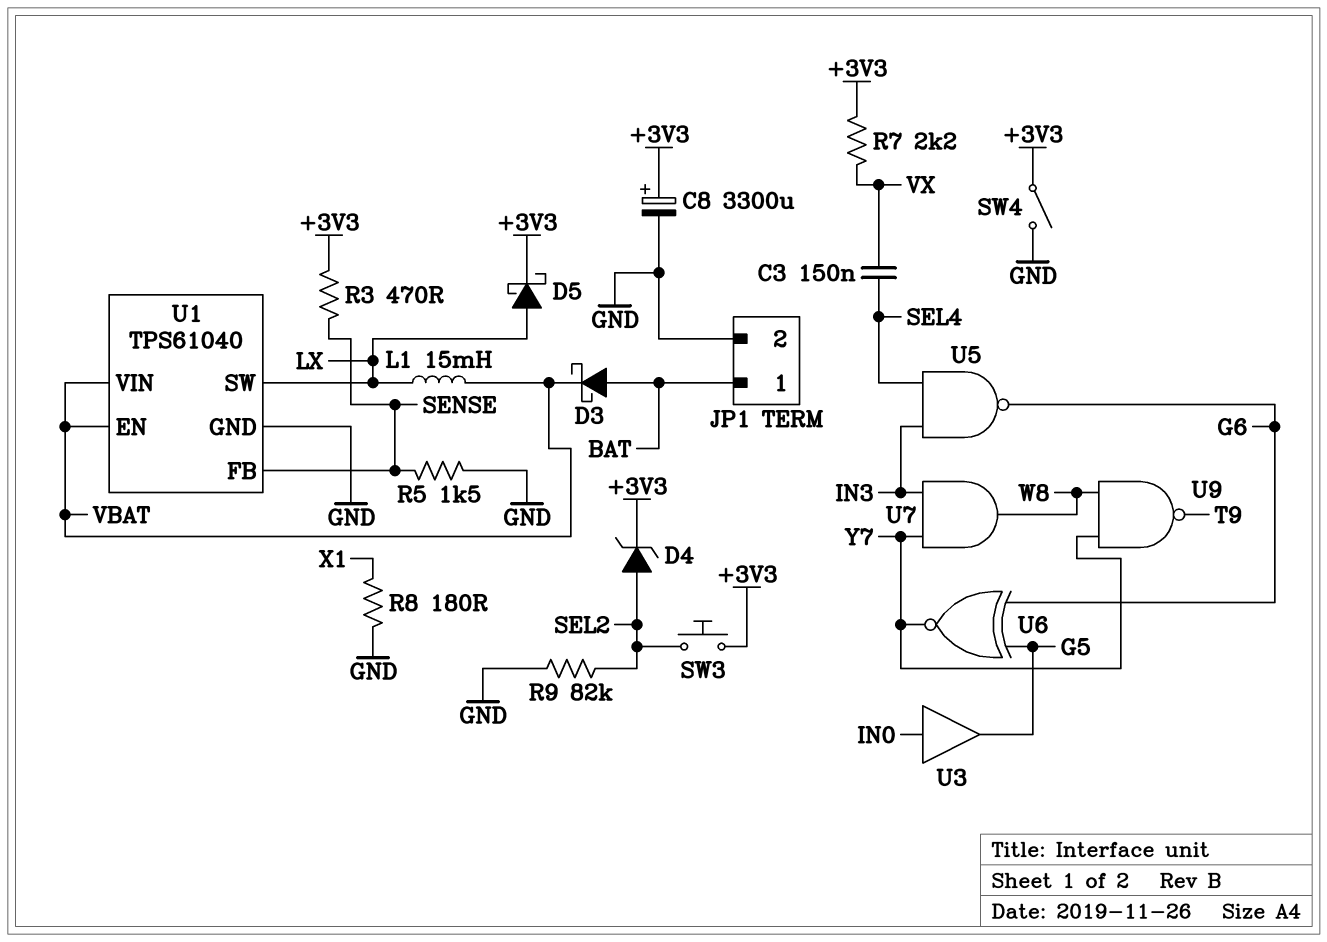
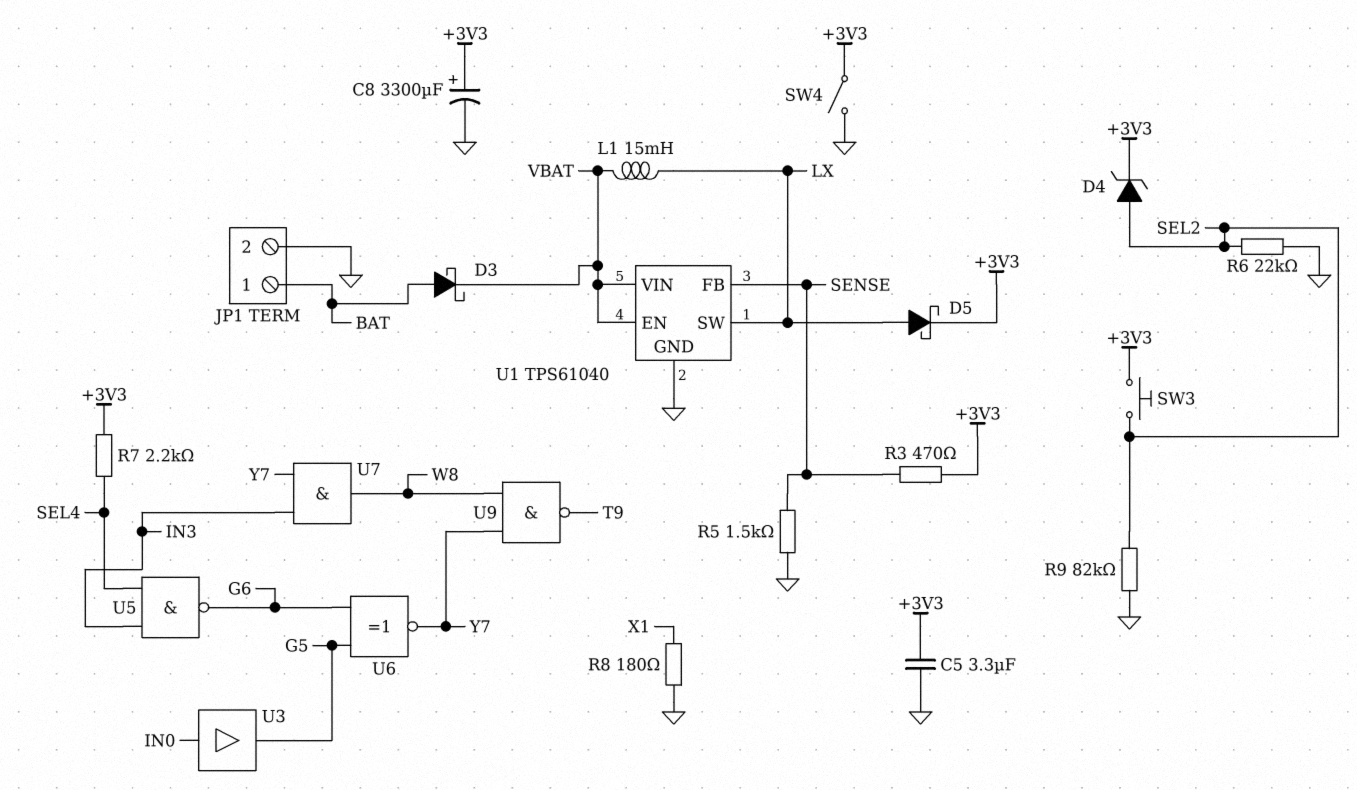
C3: 150nF (SEL4, VX) -> none
C5: none -> 3.3uF (+3V3, GND)
R6: none -> 22k (GND, SEL2)
R7: 2.2k (+3V3, VX) -> 2.2k (+3V3, SEL4)

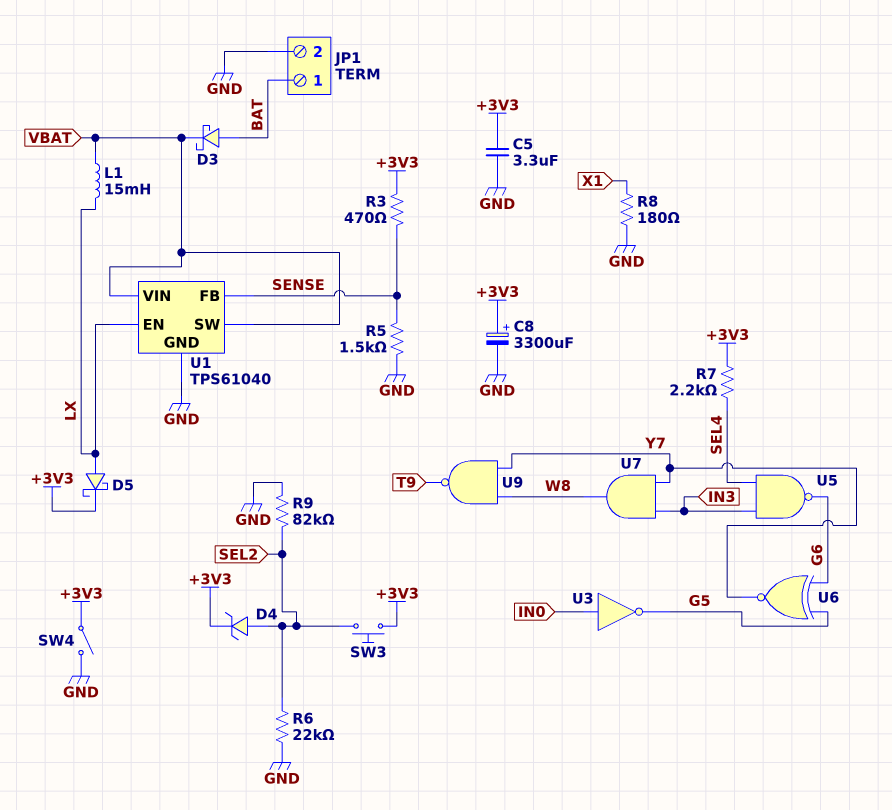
U1 pin EN: VBAT -> LX
U1 pin SW: LX -> VBAT
U3: buffer (in IN0, out G5) -> NOT (in IN0, out G5)

